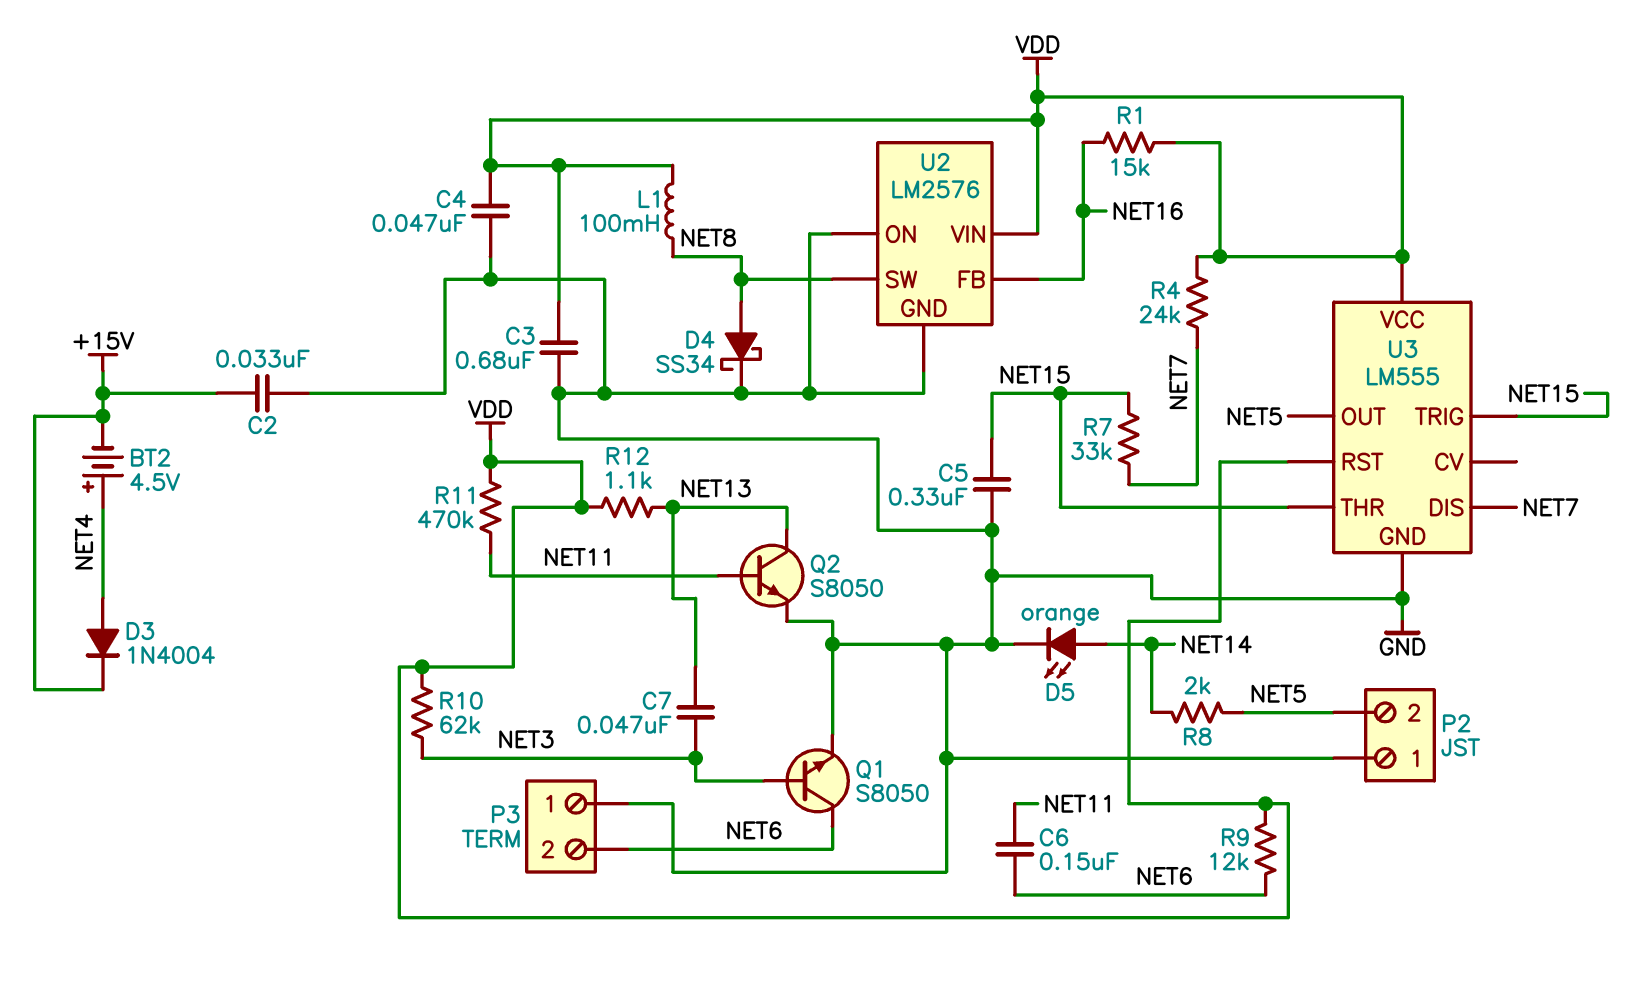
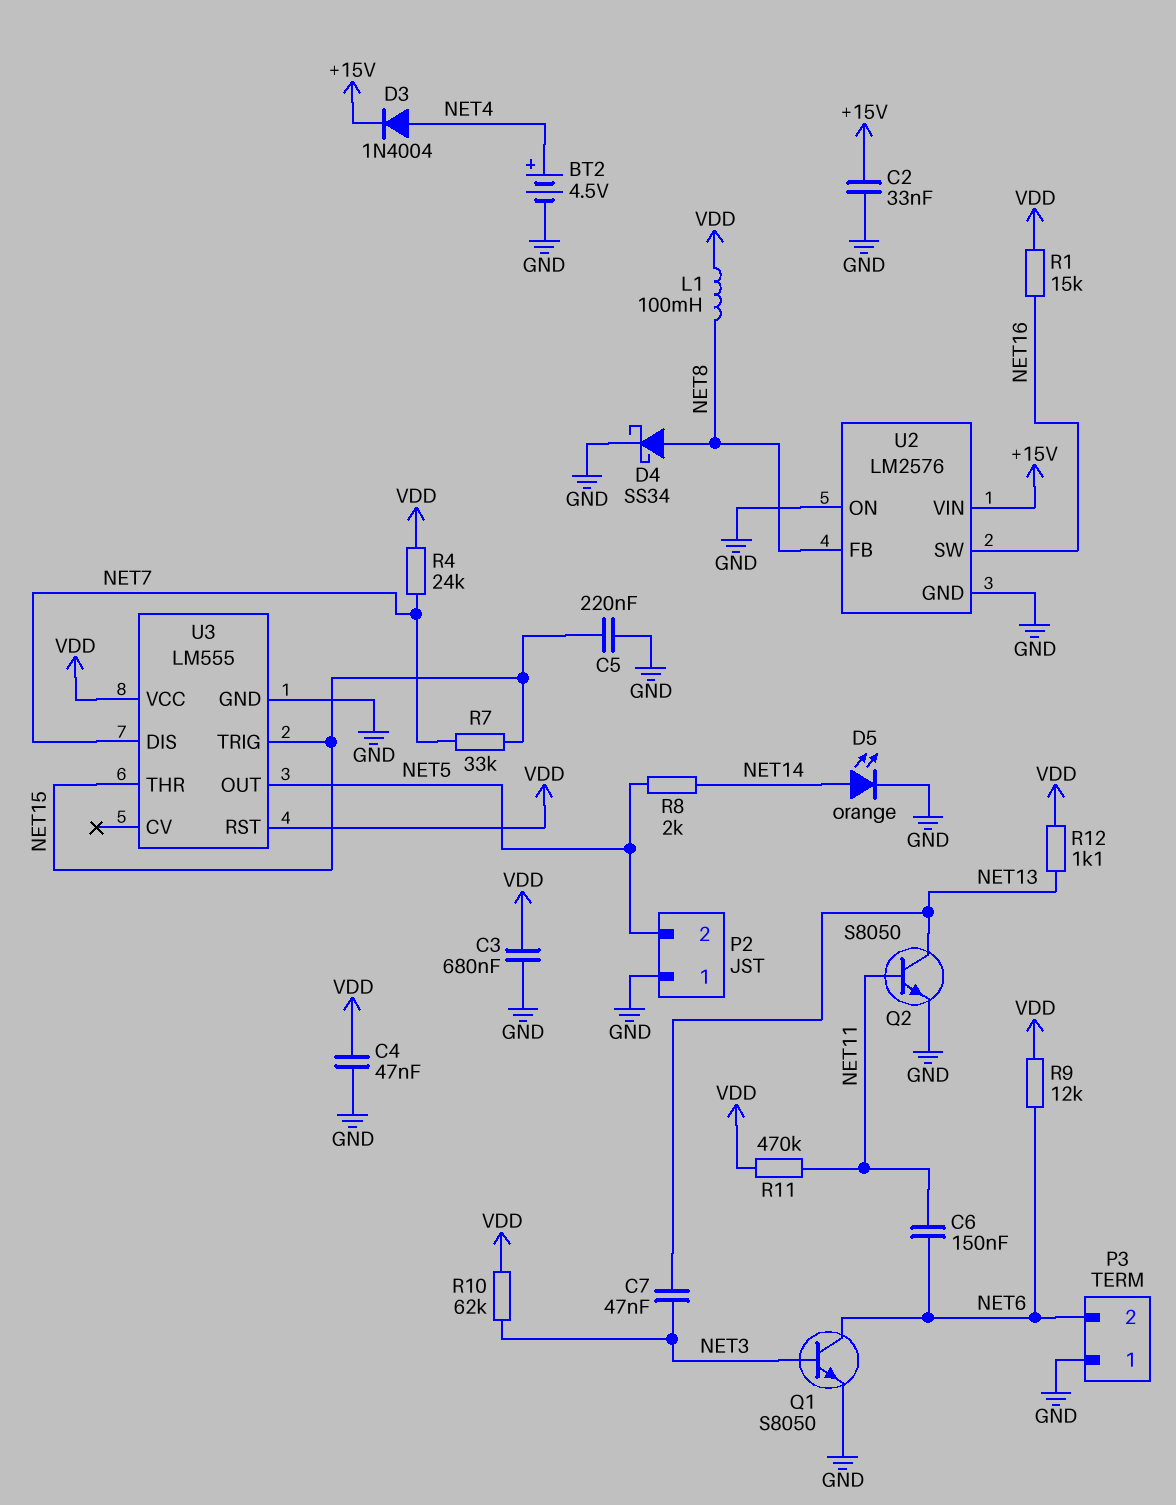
BT2: 4.5V (plus NET4, minus +15V) -> 4.5V (plus NET4, minus GND)
C5: 330nF (GND, NET15) -> 220nF (GND, NET15)
U2 pin FB: NET16 -> NET8
U2 pin SW: NET8 -> NET16
U2 pin VIN: VDD -> +15V

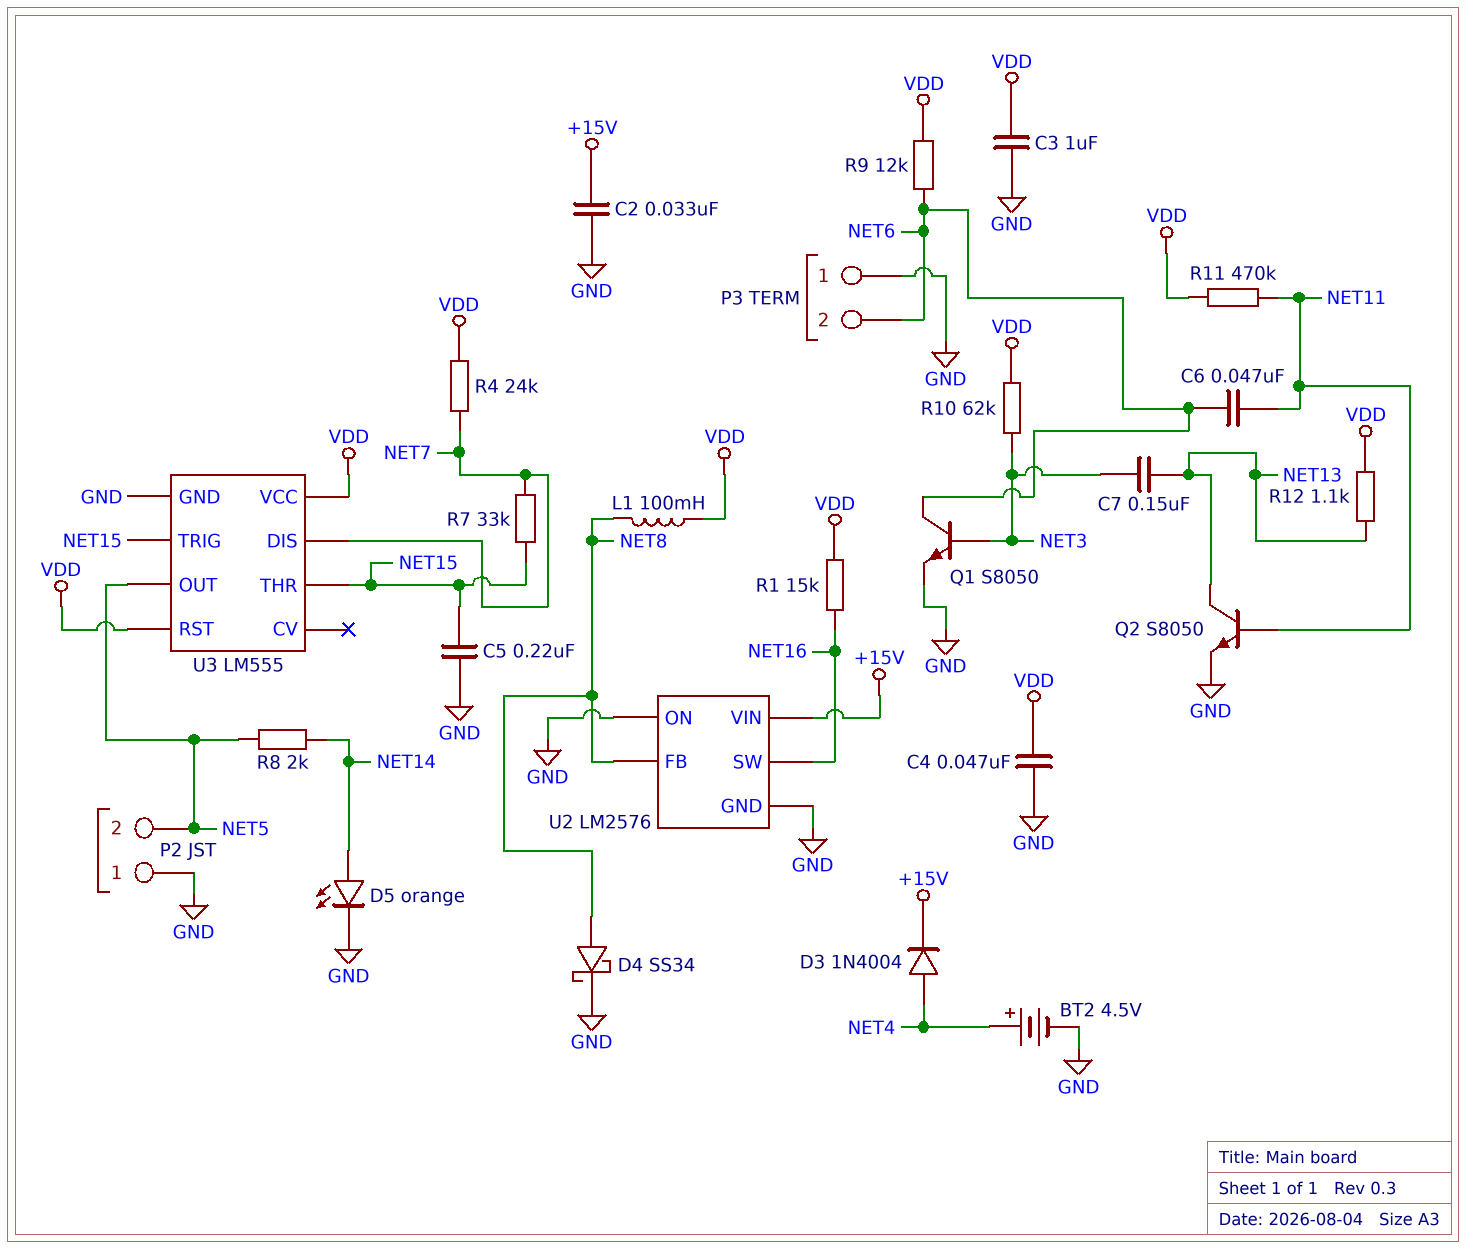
C3: 680nF (GND, VDD) -> 1uF (GND, VDD)
C6: 150nF (NET6, NET11) -> 47nF (NET6, NET11)
C7: 47nF (NET3, NET13) -> 150nF (NET3, NET13)

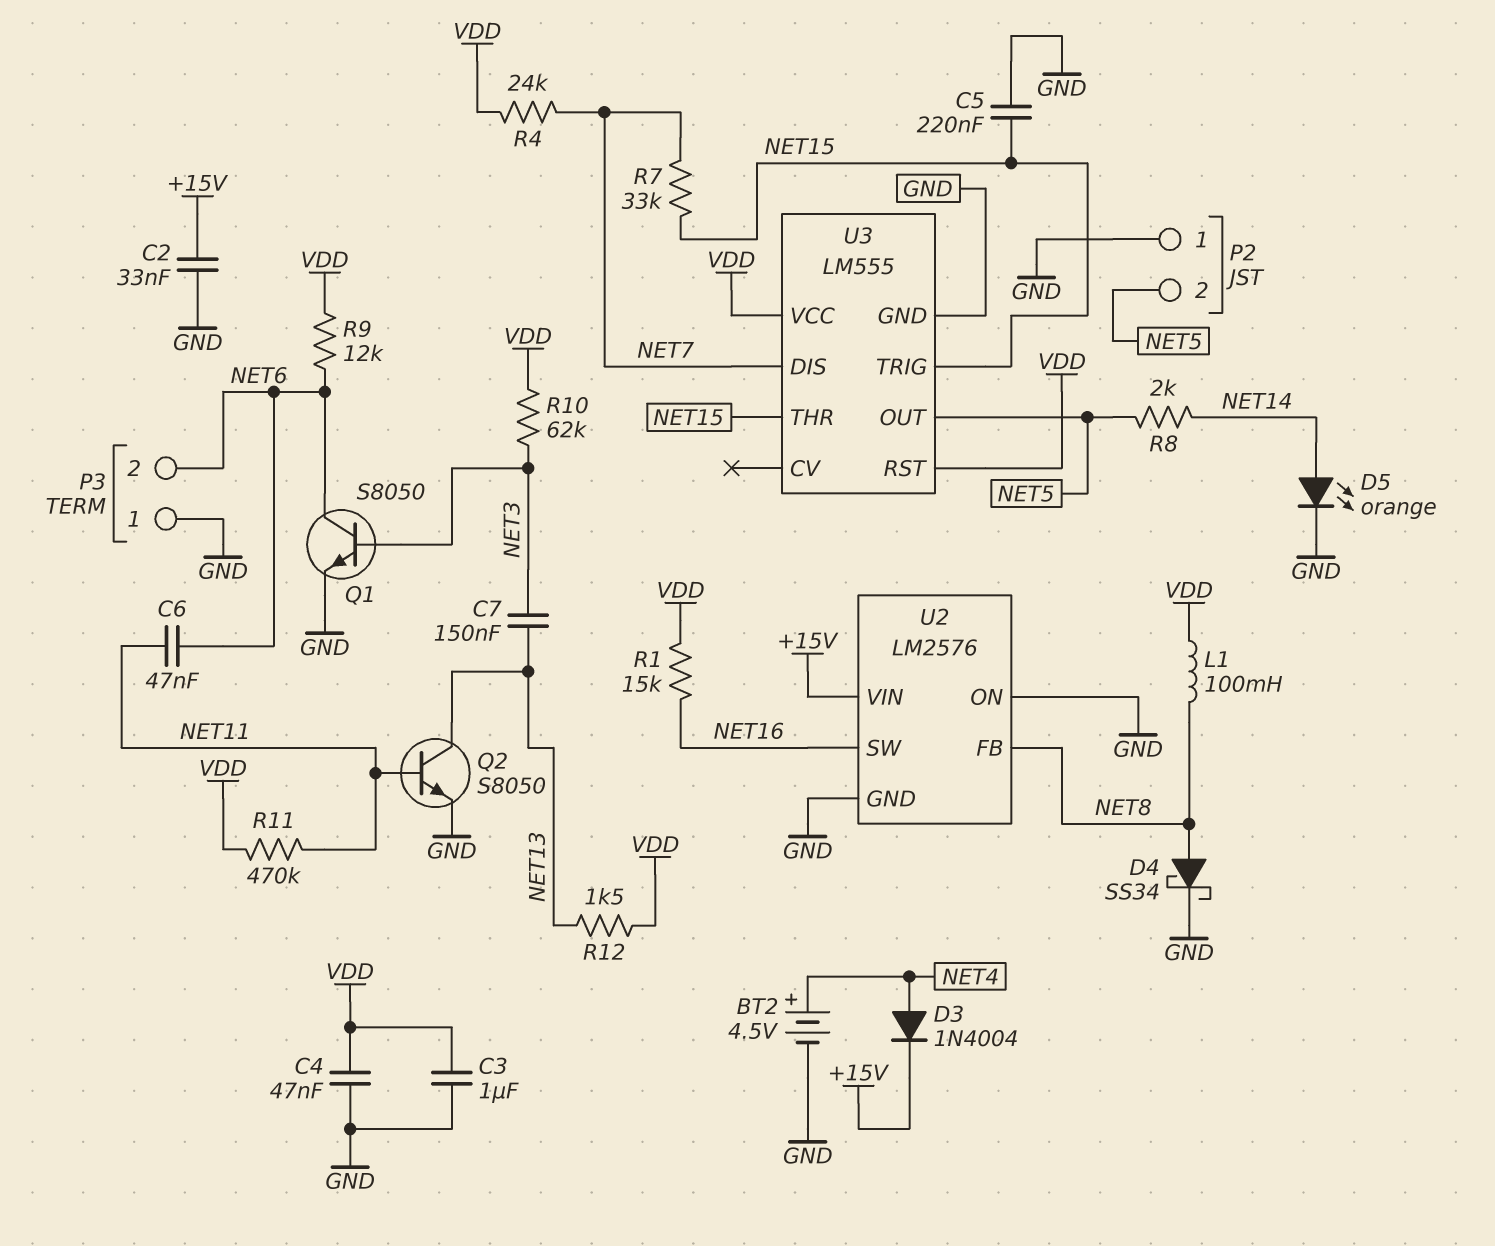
R12: 1.1k (NET13, VDD) -> 1.5k (NET13, VDD)

